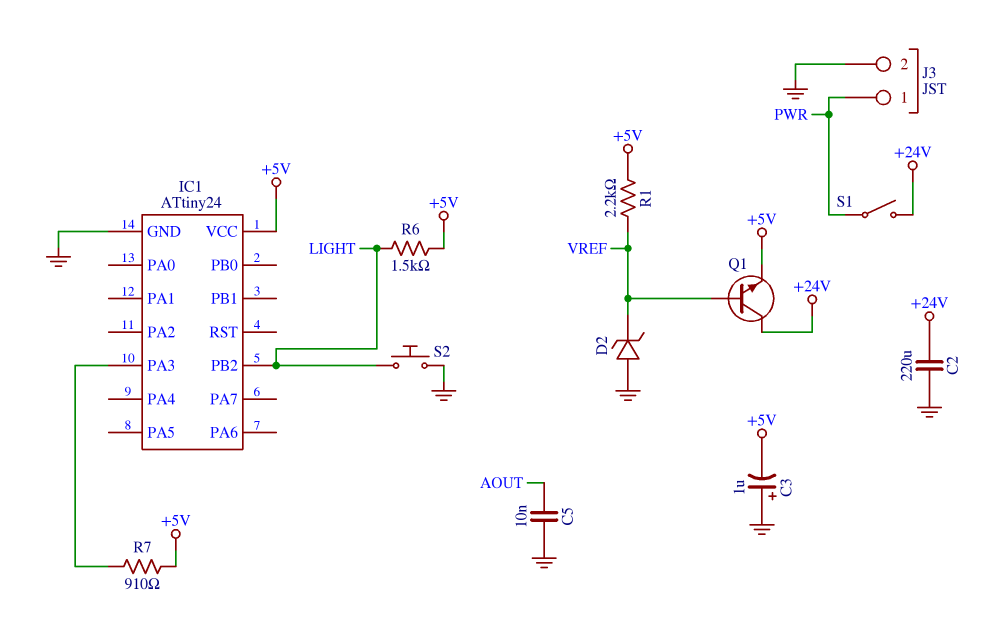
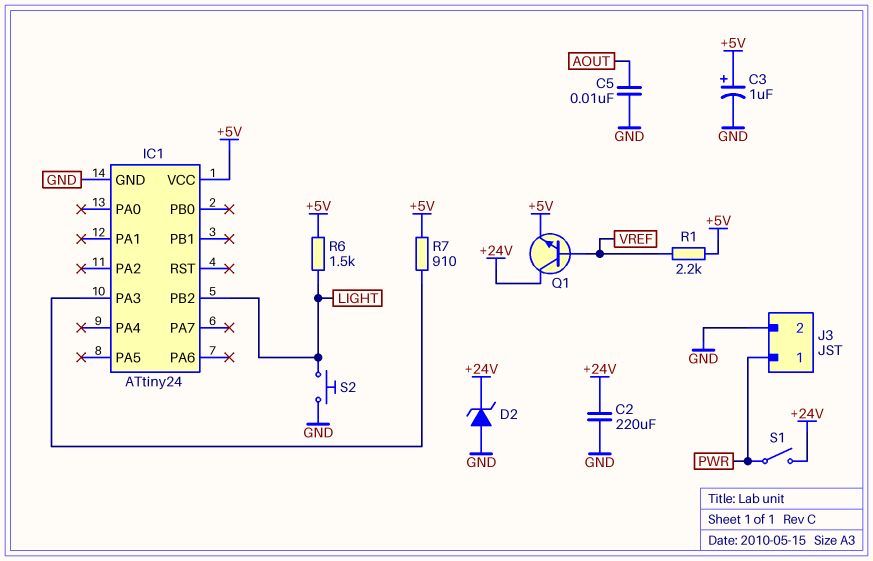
C3: 1uF (plus GND, minus +5V) -> 1uF (plus +5V, minus GND)
D2: zener (A GND, K VREF) -> zener (A GND, K +24V)

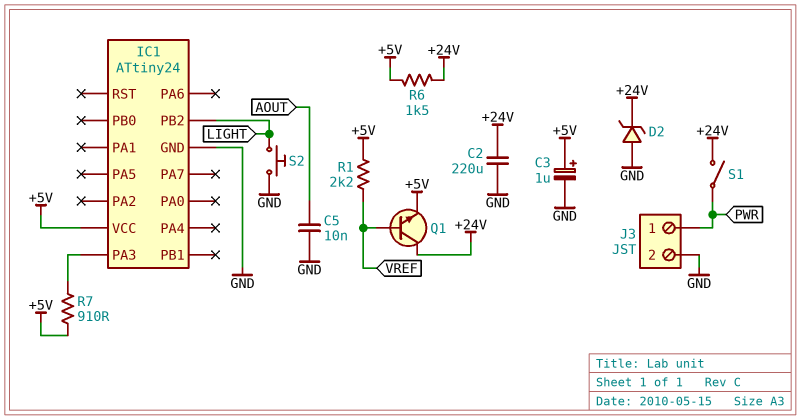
R6: 1.5k (+5V, LIGHT) -> 1.5k (+5V, +24V)

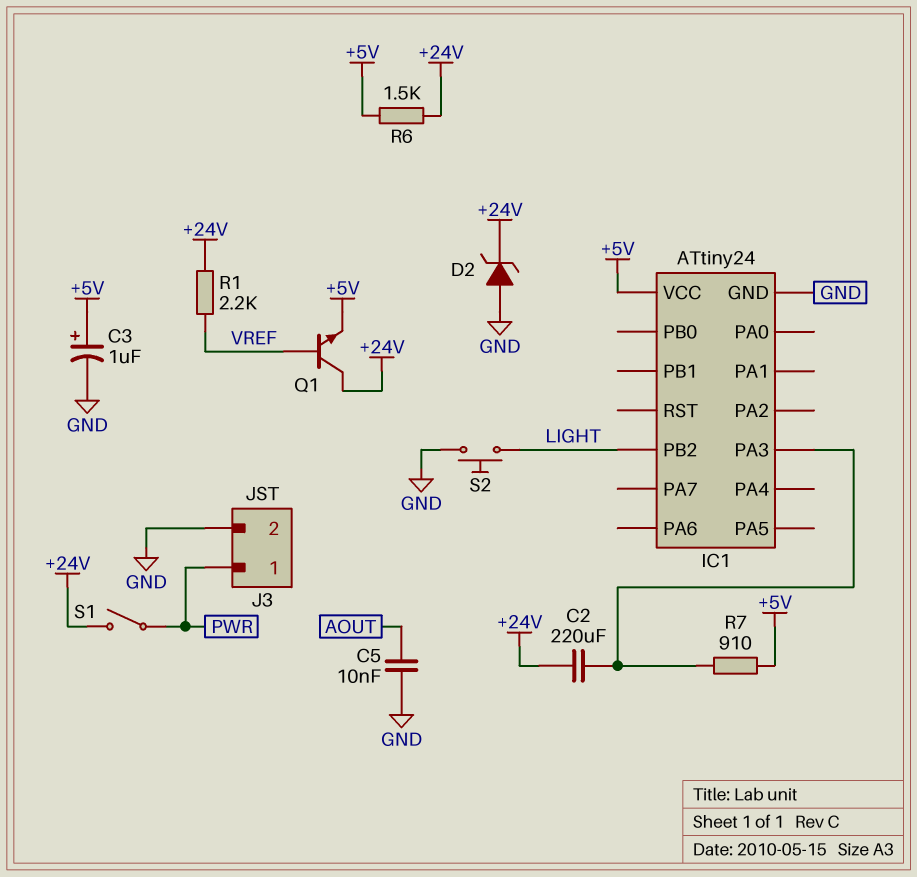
C2: 220uF (+24V, GND) -> 220uF (+24V, IC1/PA3)
R1: 2.2k (+5V, VREF) -> 2.2k (+24V, VREF)

